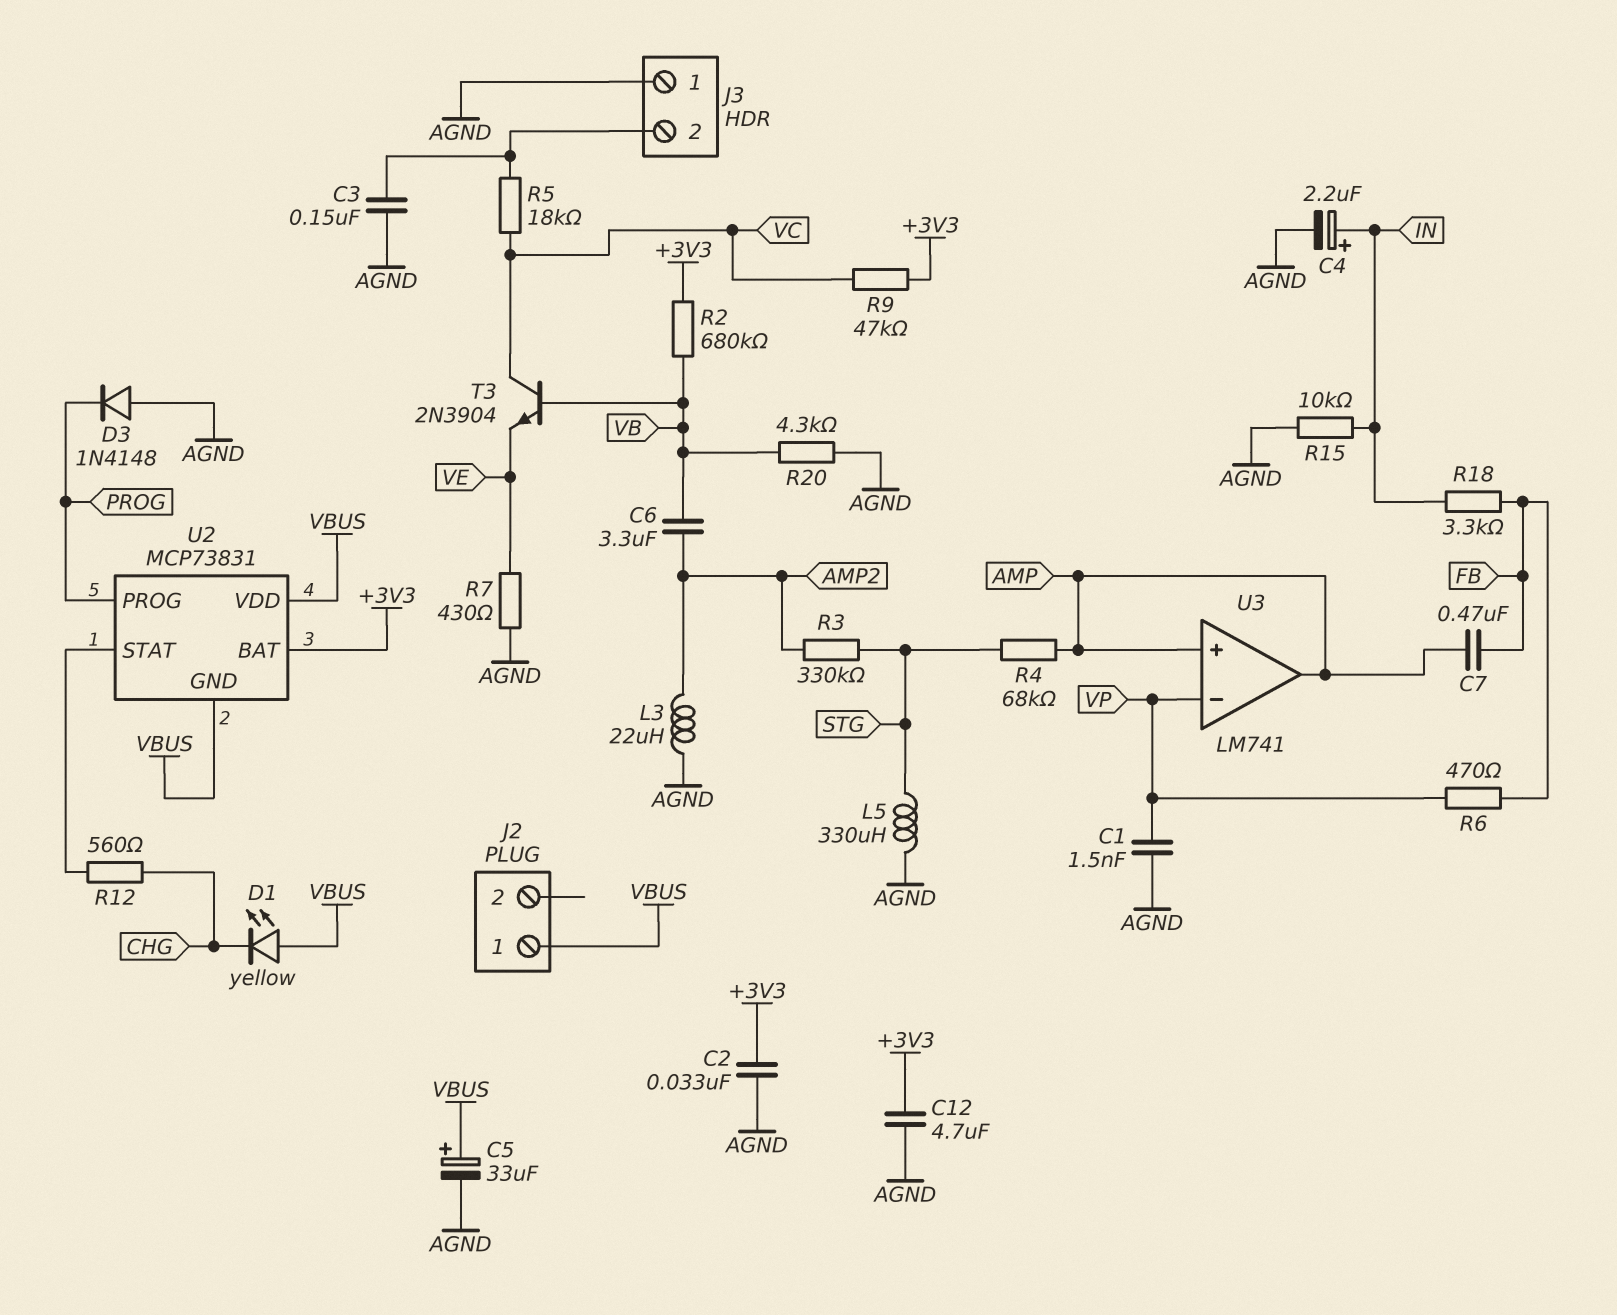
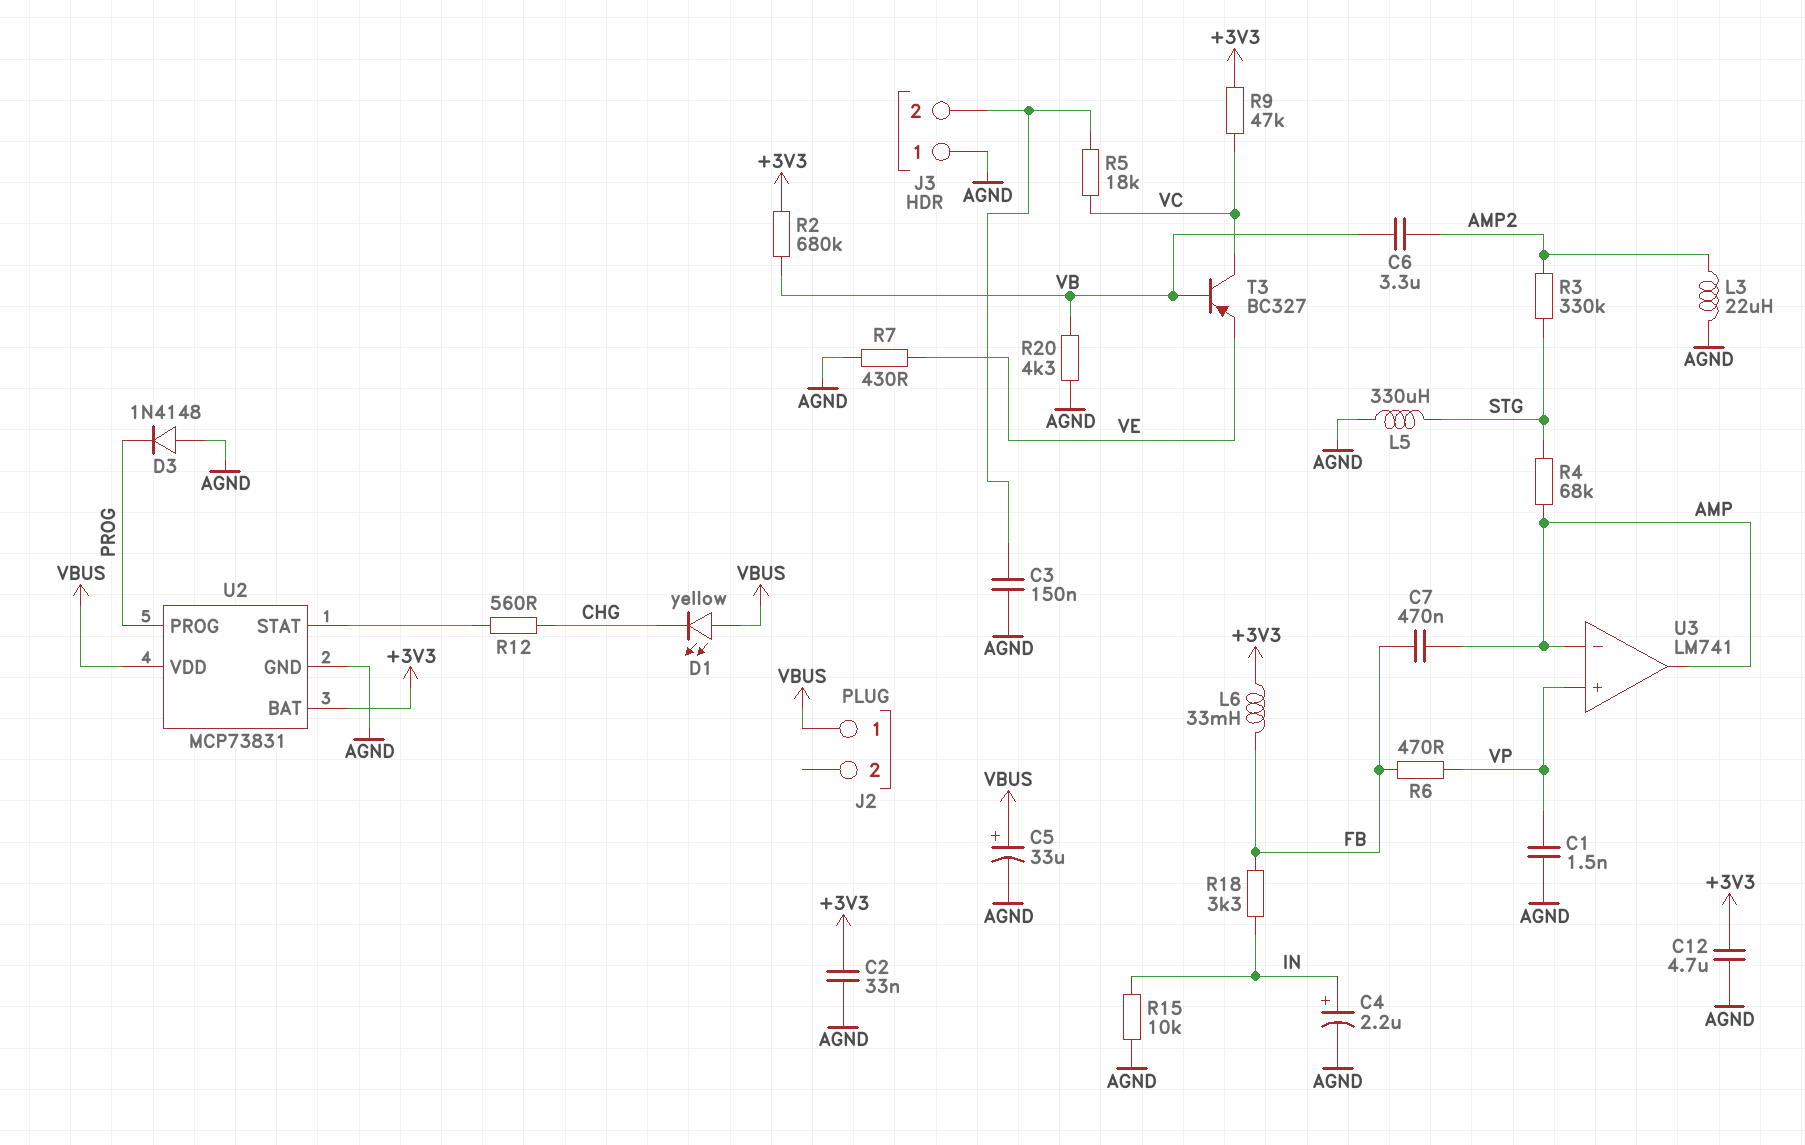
L6: none -> 33mH (+3V3, FB)
T3: NPN 2N3904 (B VB, C VC, E VE) -> PNP BC327 (B VB, C VC, E VE)
U2 pin GND: VBUS -> AGND
U3 pin in+: AMP -> VP
U3 pin in-: VP -> AMP

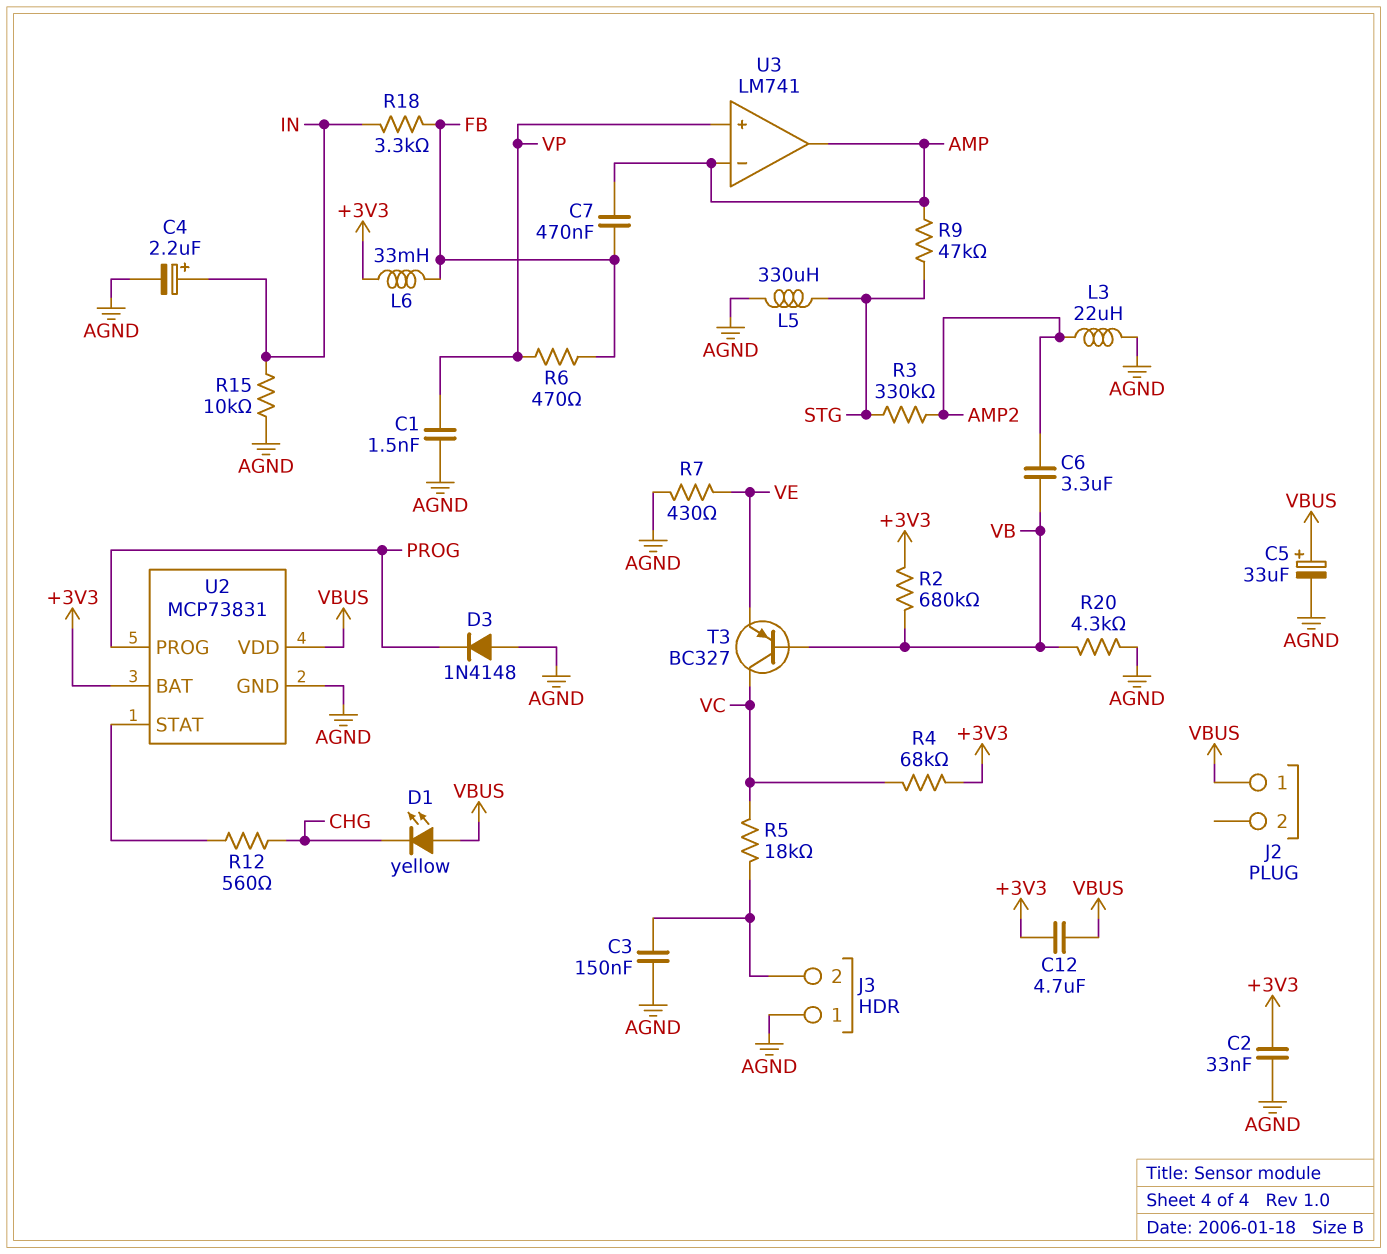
C12: 4.7uF (+3V3, AGND) -> 4.7uF (+3V3, VBUS)
R4: 68k (AMP, STG) -> 68k (+3V3, VC)
R9: 47k (+3V3, VC) -> 47k (AMP, STG)

